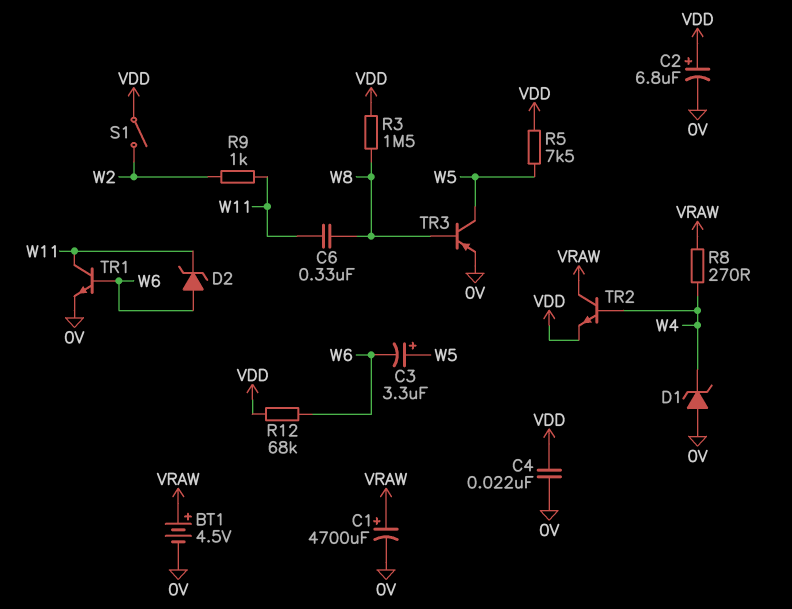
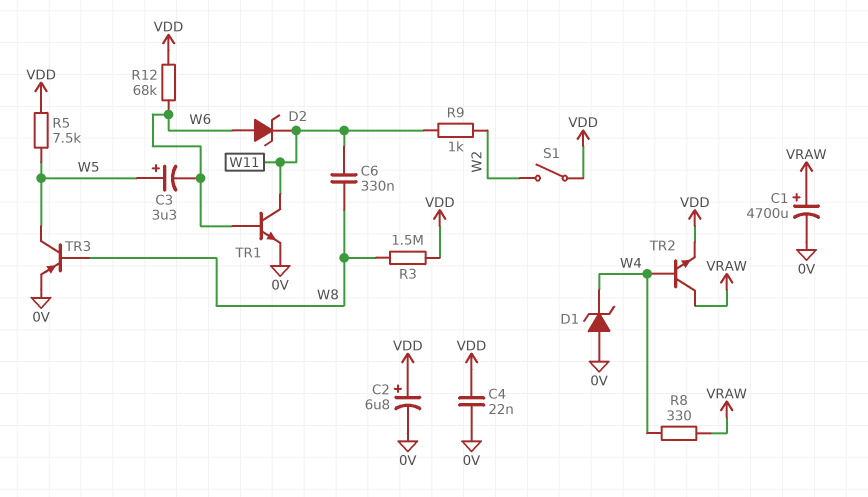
BT1: 4.5V (plus VRAW, minus 0V) -> none
R8: 270 (VRAW, W4) -> 330 (VRAW, W4)

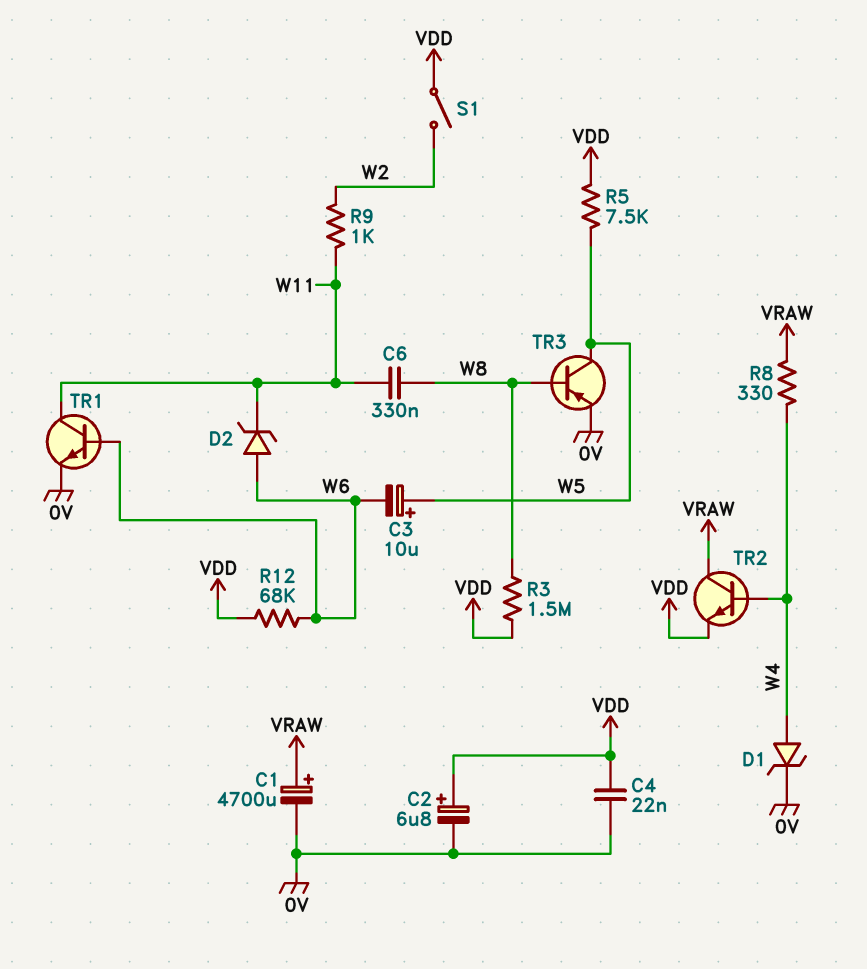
C3: 3.3uF (plus W5, minus W6) -> 10uF (plus W5, minus W6)
D1: zener (A 0V, K W4) -> zener (A W4, K 0V)

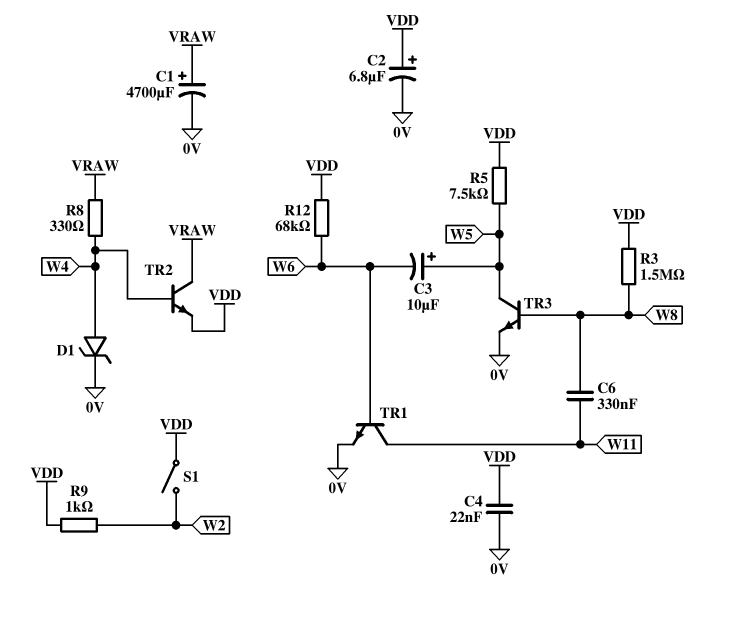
D2: zener (A W6, K W11) -> none
R9: 1k (W2, W11) -> 1k (VDD, W2)
TR3: PNP (B W8, C W5, E 0V) -> NPN (B W8, C W5, E 0V)

